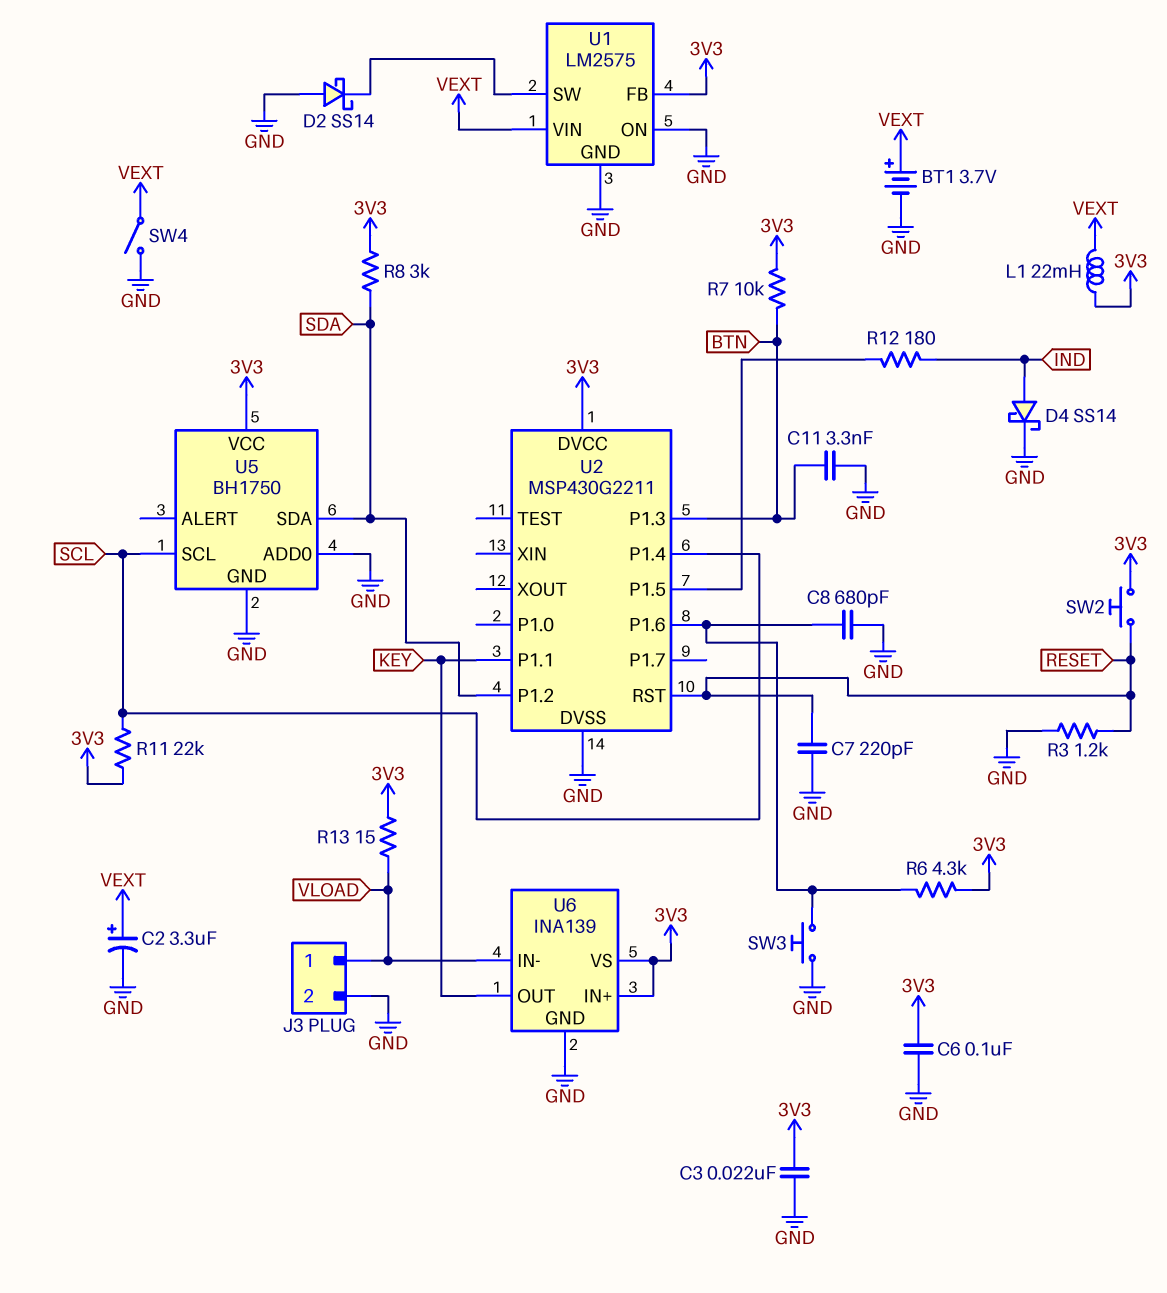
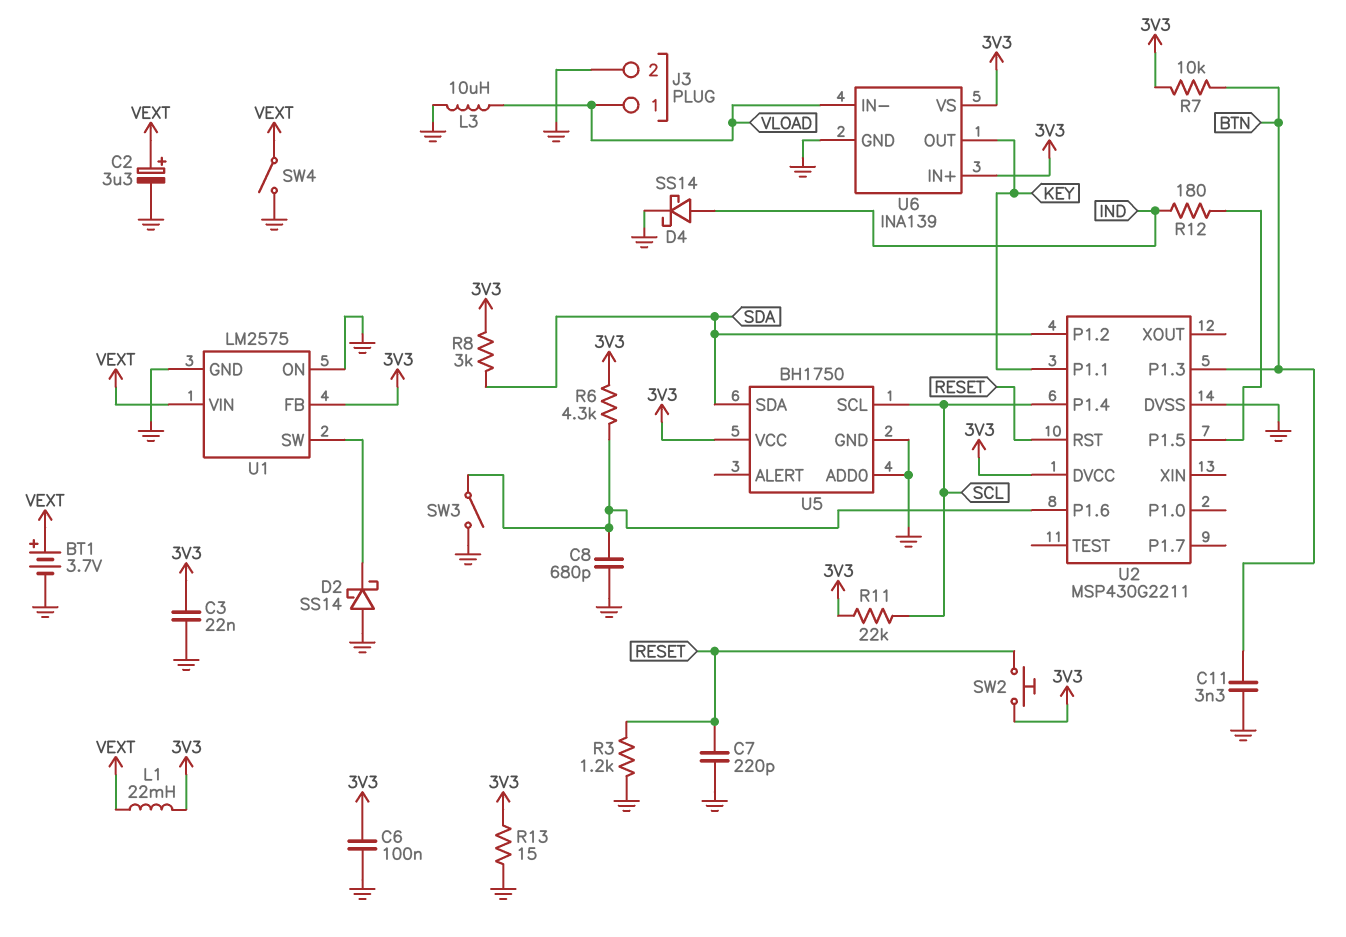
L3: none -> 10uH (GND, VLOAD)
R13: 15 (3V3, VLOAD) -> 15 (3V3, GND)
SW3: button (GND, U2/P1.6) -> switch (GND, U2/P1.6)

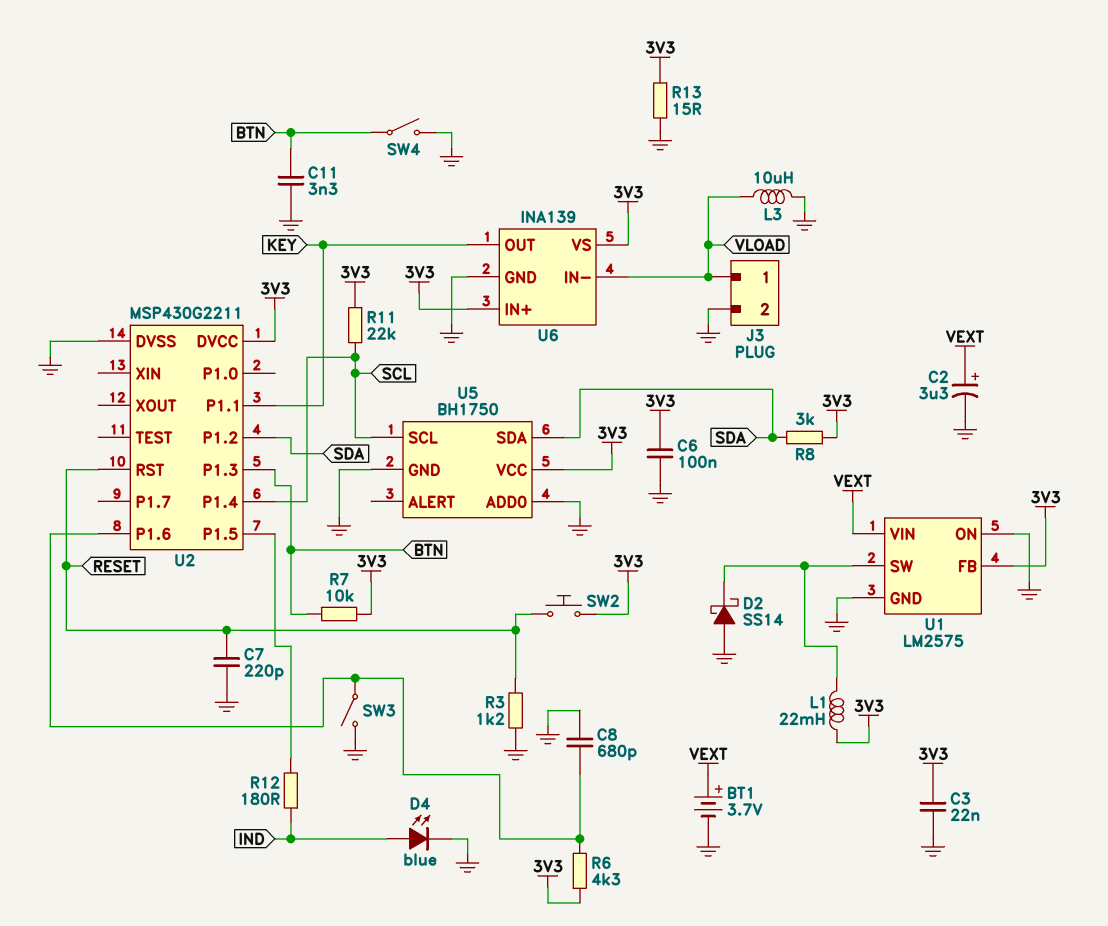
D4: schottky SS14 (A IND, K GND) -> LED blue (A IND, K GND)
L1: 22mH (3V3, VEXT) -> 22mH (3V3, U1/SW)
SW4: switch (GND, VEXT) -> switch (BTN, GND)

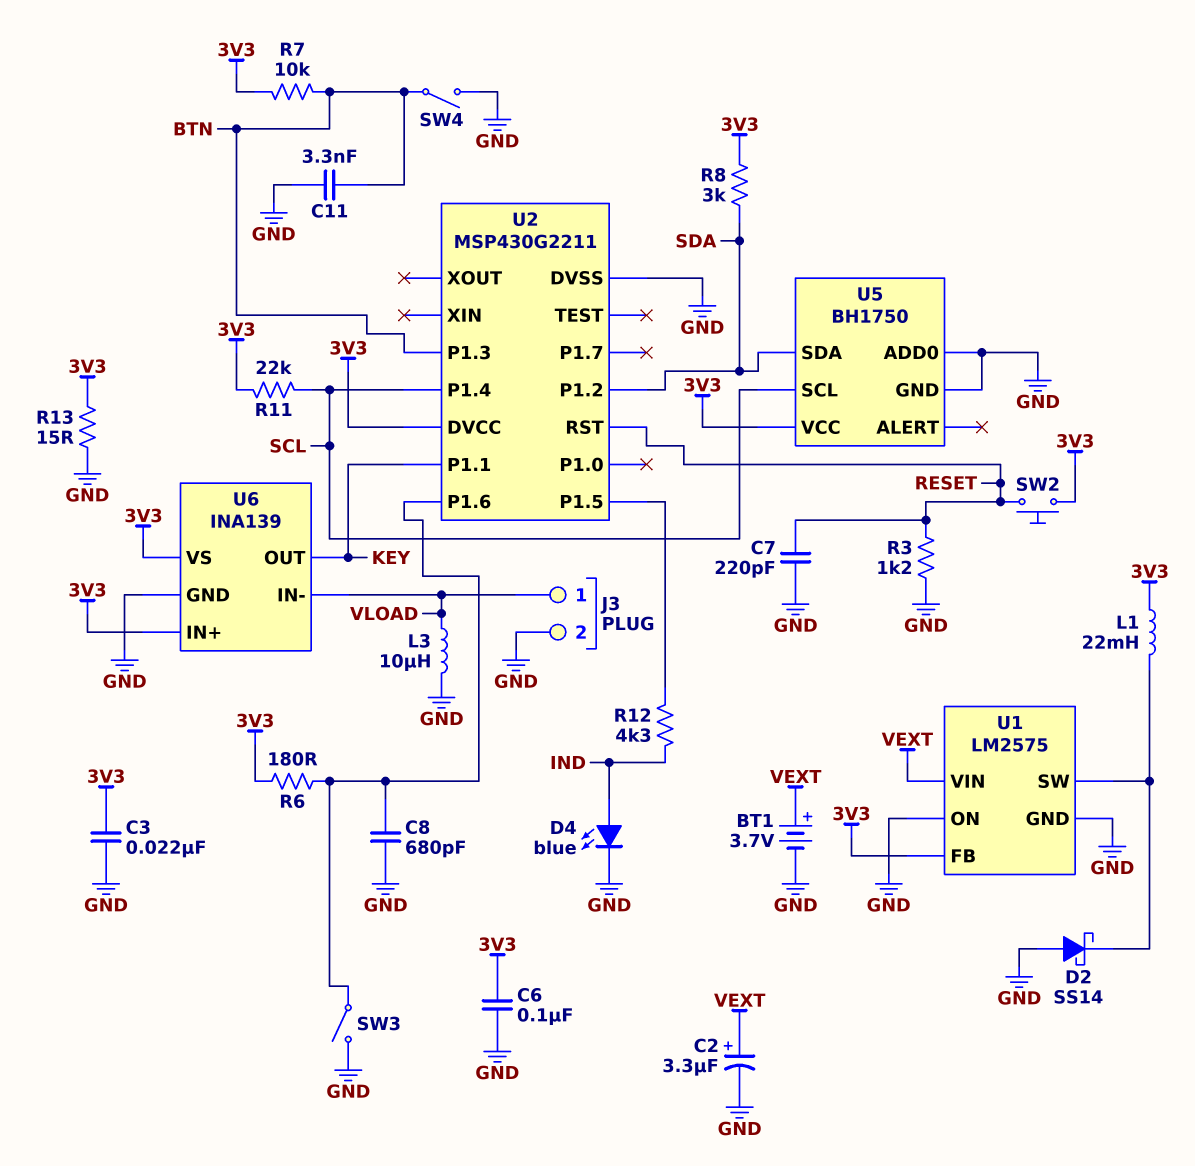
R6: 4.3k (3V3, U2/P1.6) -> 180 (3V3, U2/P1.6)
R12: 180 (IND, U2/P1.5) -> 4.3k (IND, U2/P1.5)

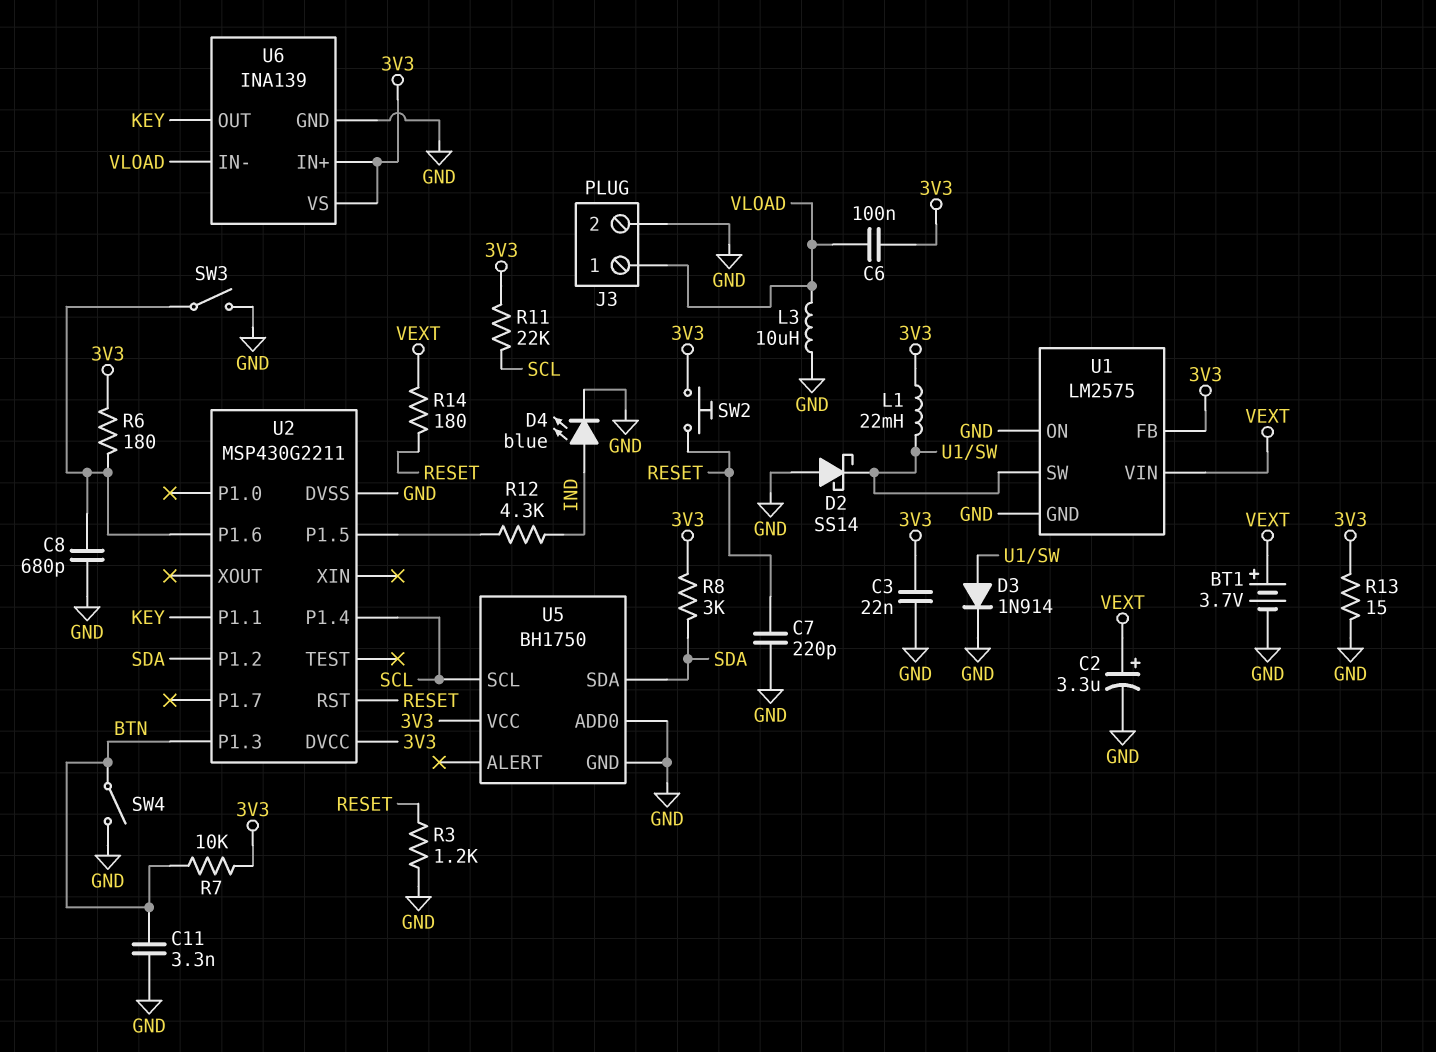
C6: 100nF (3V3, GND) -> 100nF (3V3, VLOAD)
D3: none -> diode 1N914 (A U1/SW, K GND)
R14: none -> 180 (RESET, VEXT)

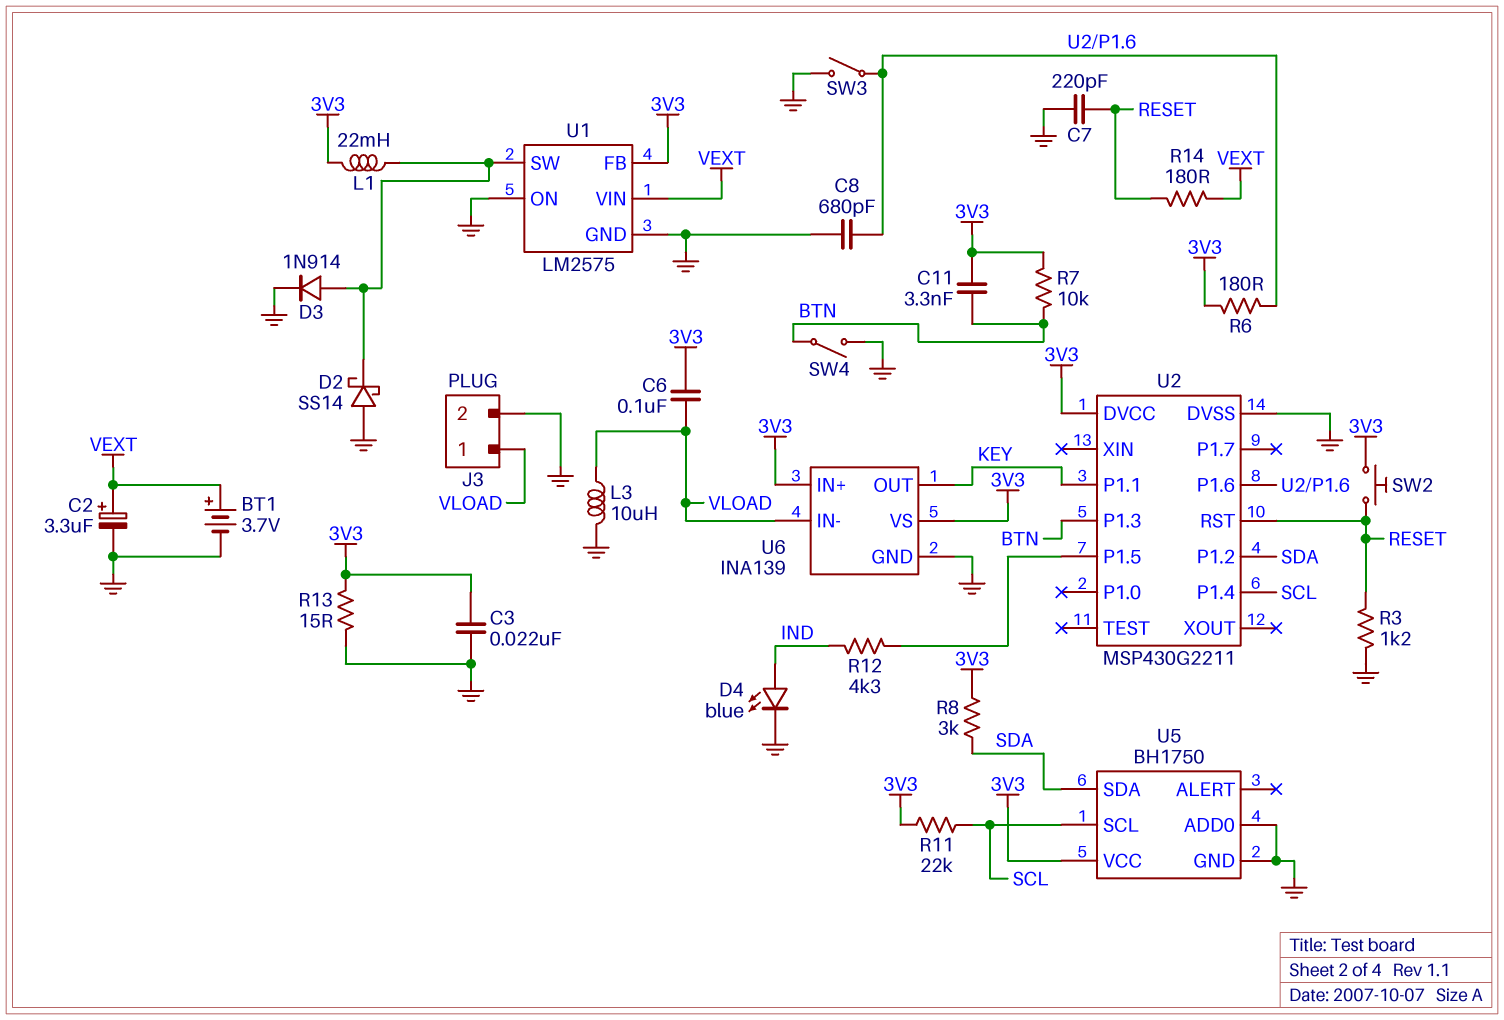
C11: 3.3nF (BTN, GND) -> 3.3nF (3V3, BTN)

